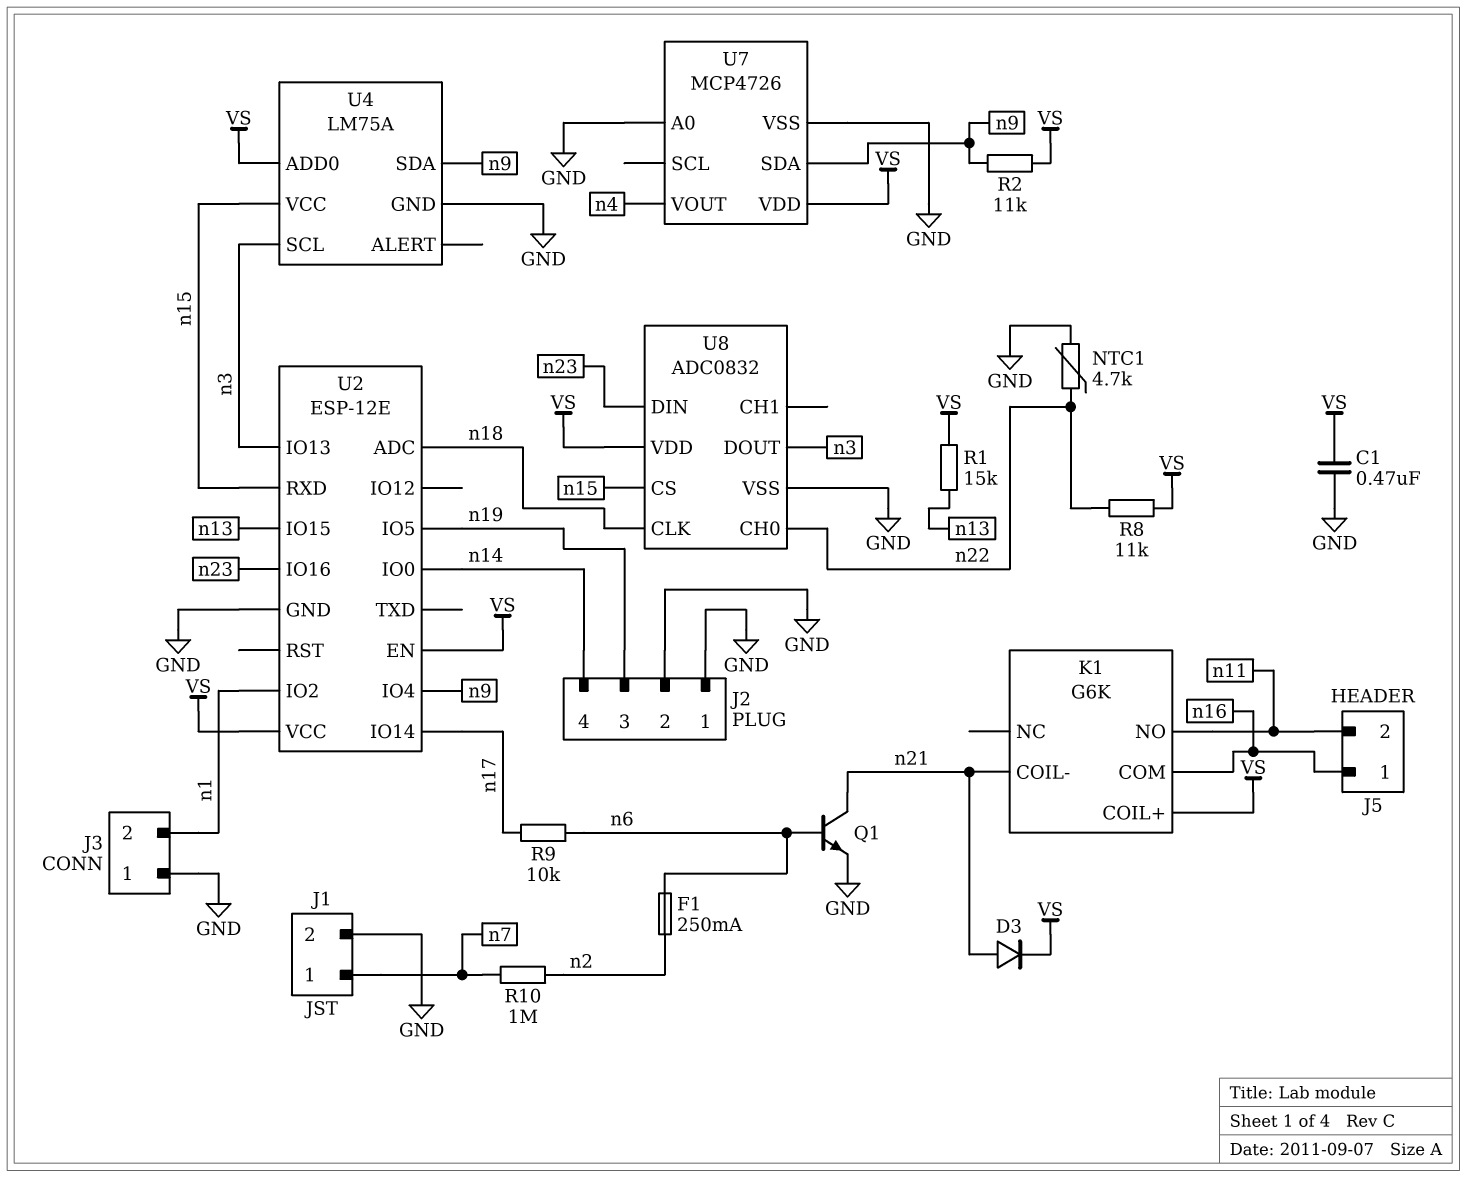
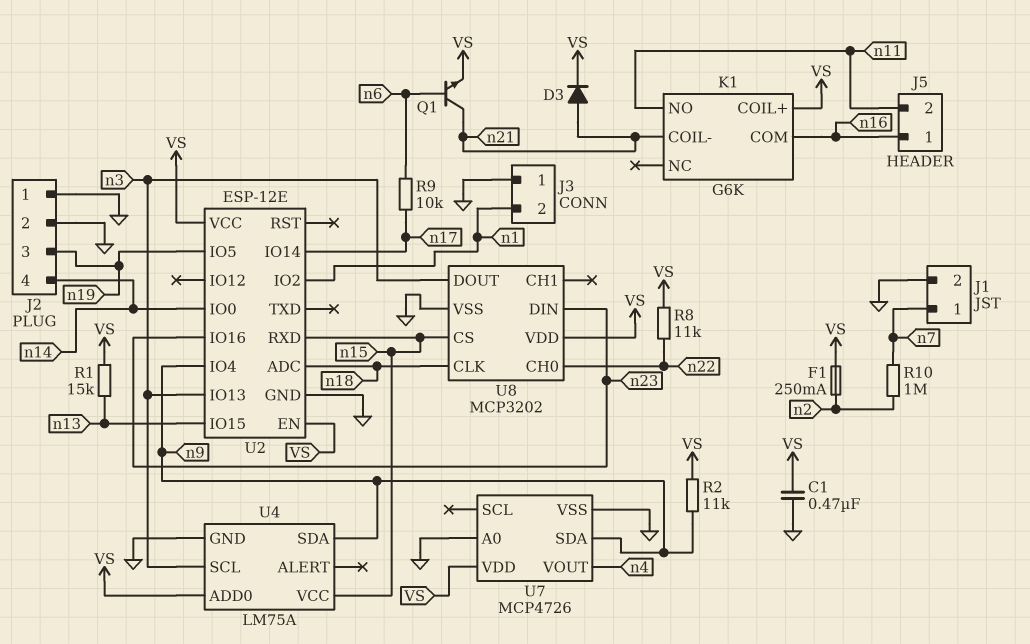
F1: 250mA (n2, n6) -> 250mA (VS, n2)
NTC1: 4.7k (GND, n22) -> none
Q1: NPN (B n6, C n21, E GND) -> NPN (B n6, C n21, E VS)
U8: ADC0832 -> MCP3202

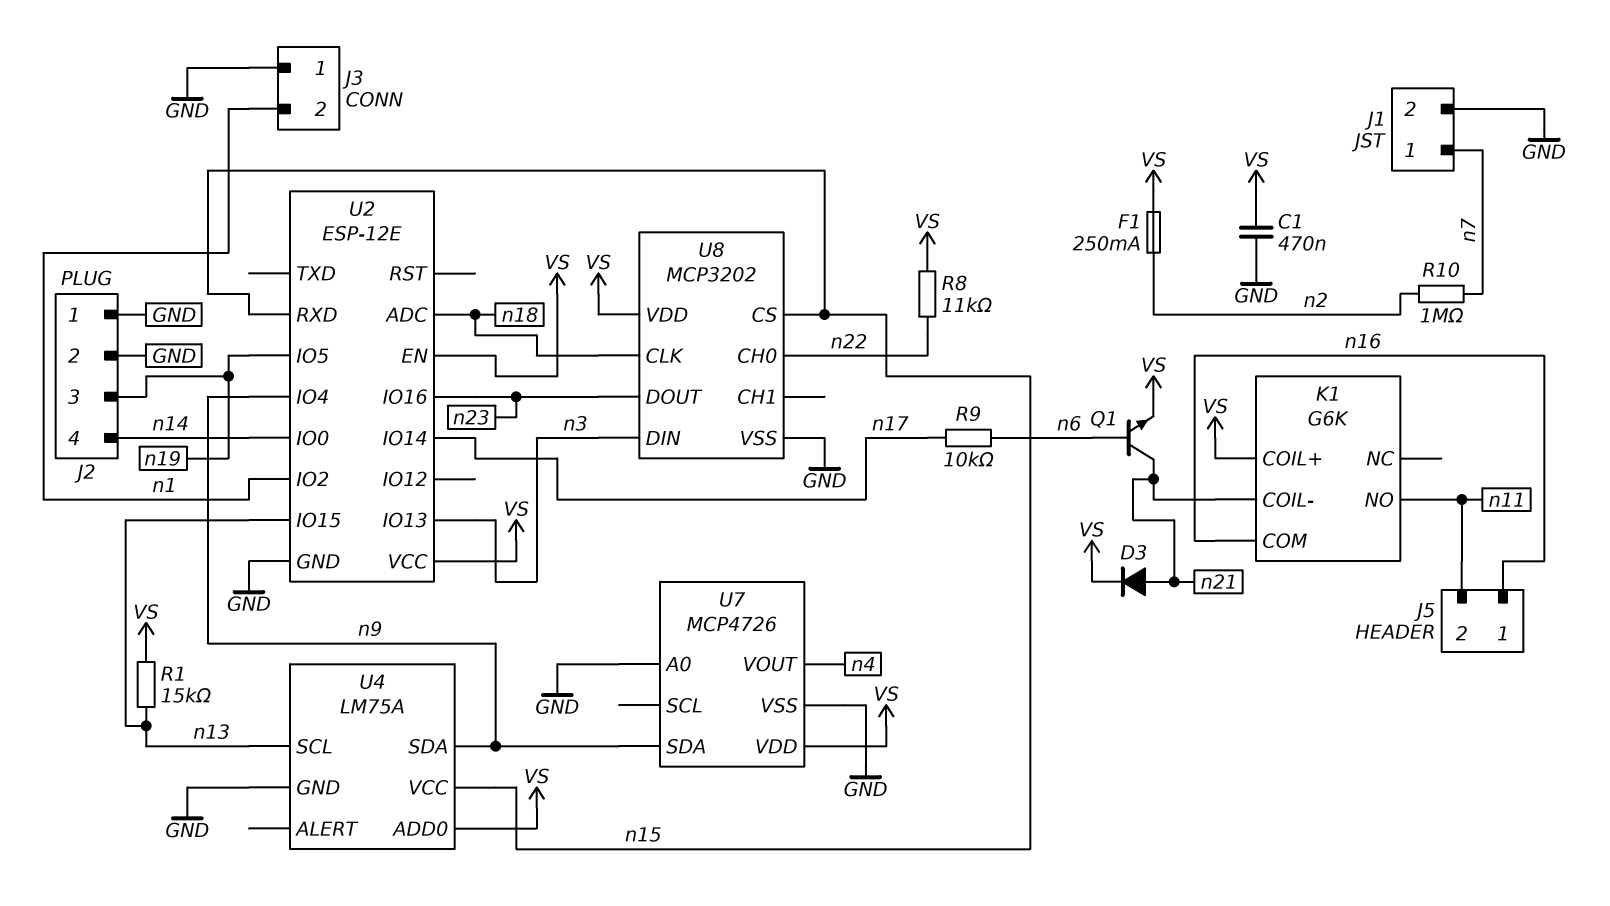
R2: 11k (VS, n9) -> none
U4 pin SCL: n3 -> n13
U8 pin DIN: n23 -> n3
U8 pin DOUT: n3 -> n23

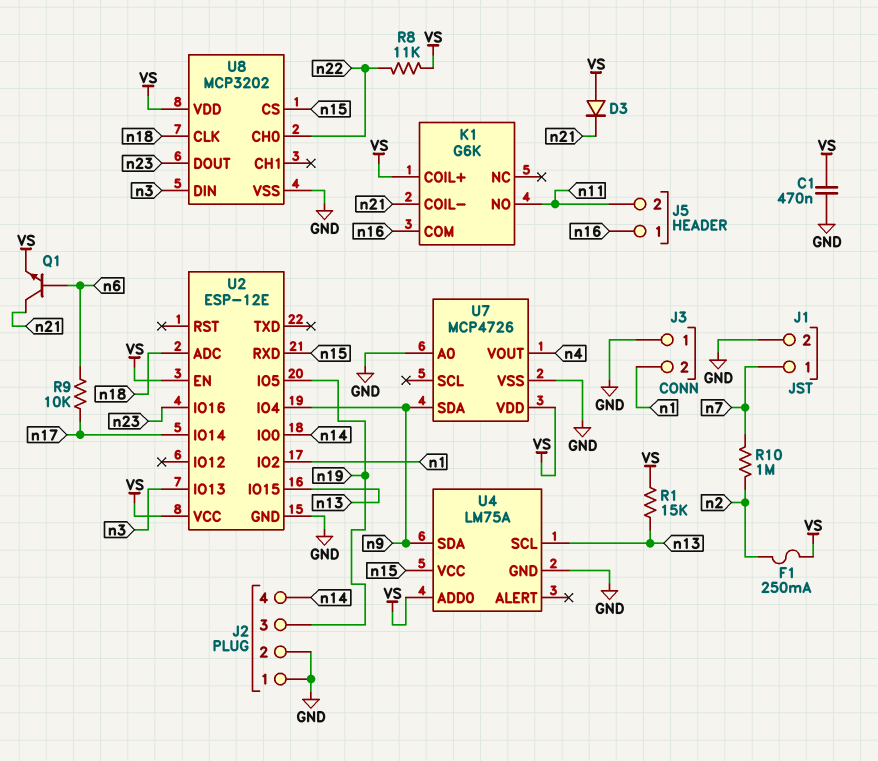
D3: diode (A n21, K VS) -> diode (A VS, K n21)

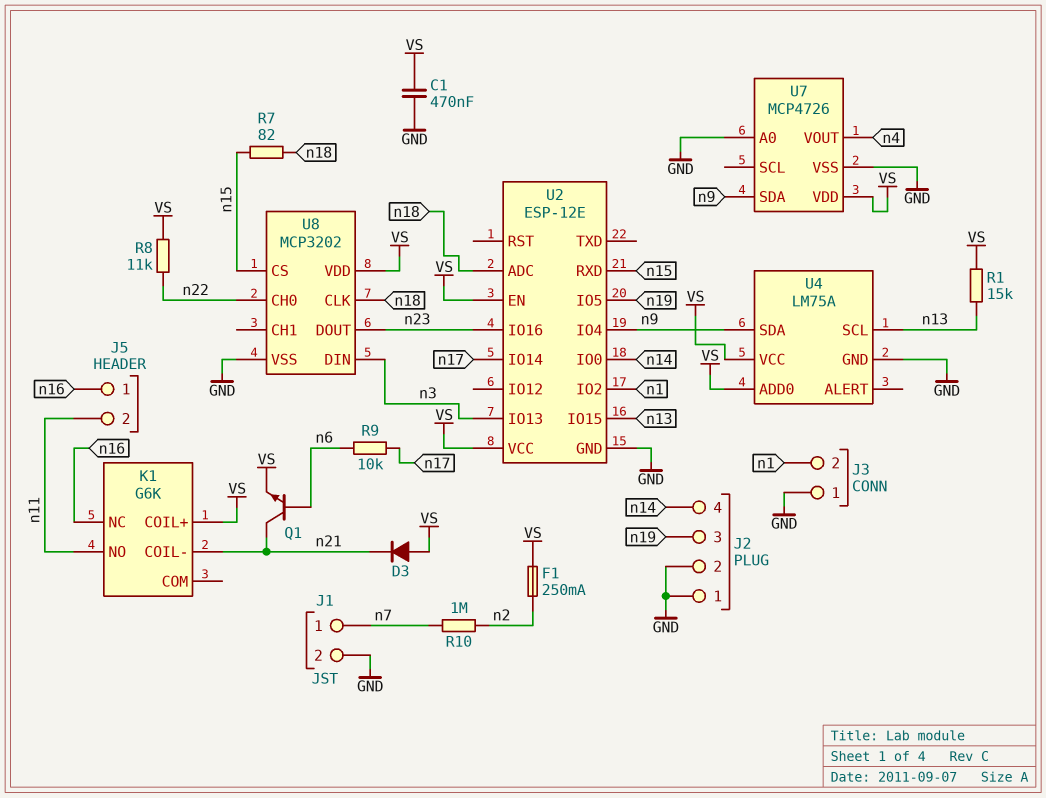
K1 pin COM: n16 -> none
K1 pin NC: none -> n16
R7: none -> 82 (n15, n18)
U4 pin VCC: n15 -> VS

